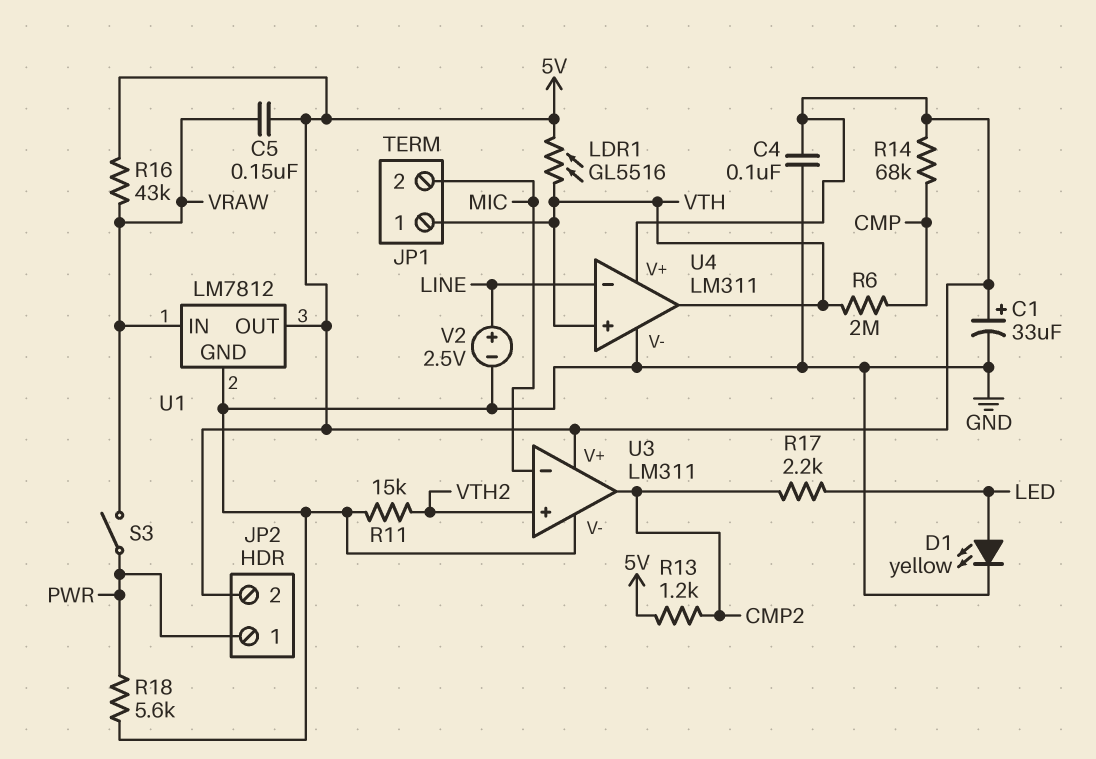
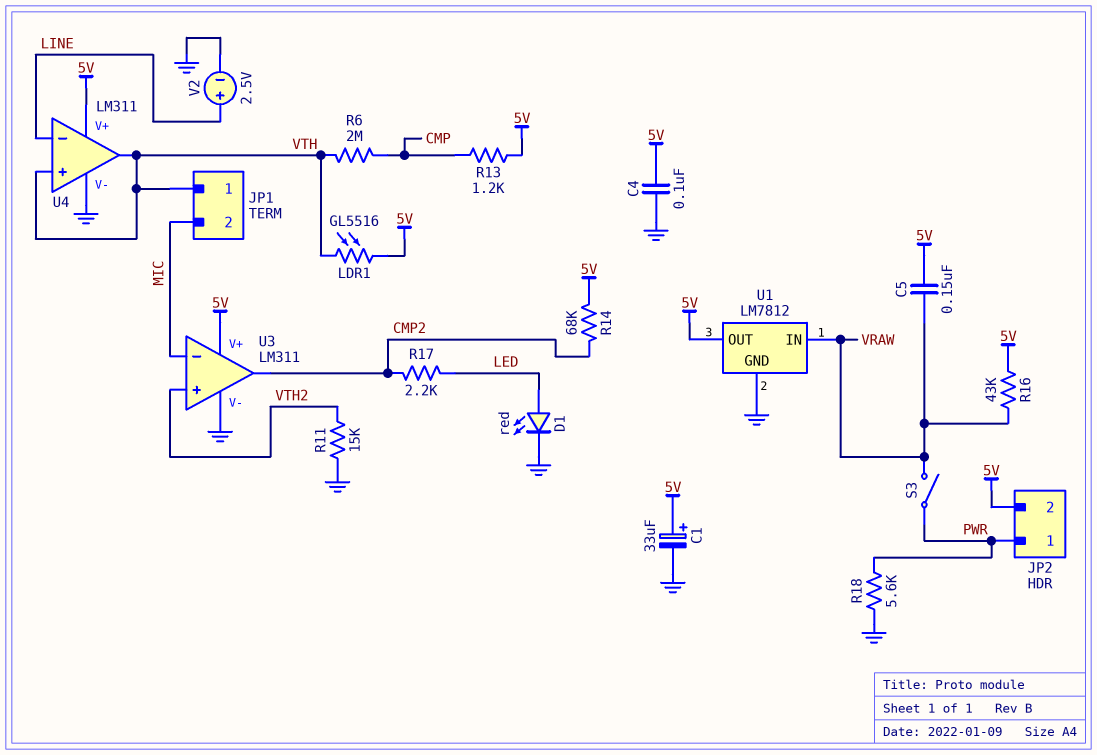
D1: LED yellow (A LED, K GND) -> LED red (A LED, K GND)
R13: 1.2k (5V, CMP2) -> 1.2k (5V, CMP)
R14: 68k (5V, CMP) -> 68k (5V, CMP2)

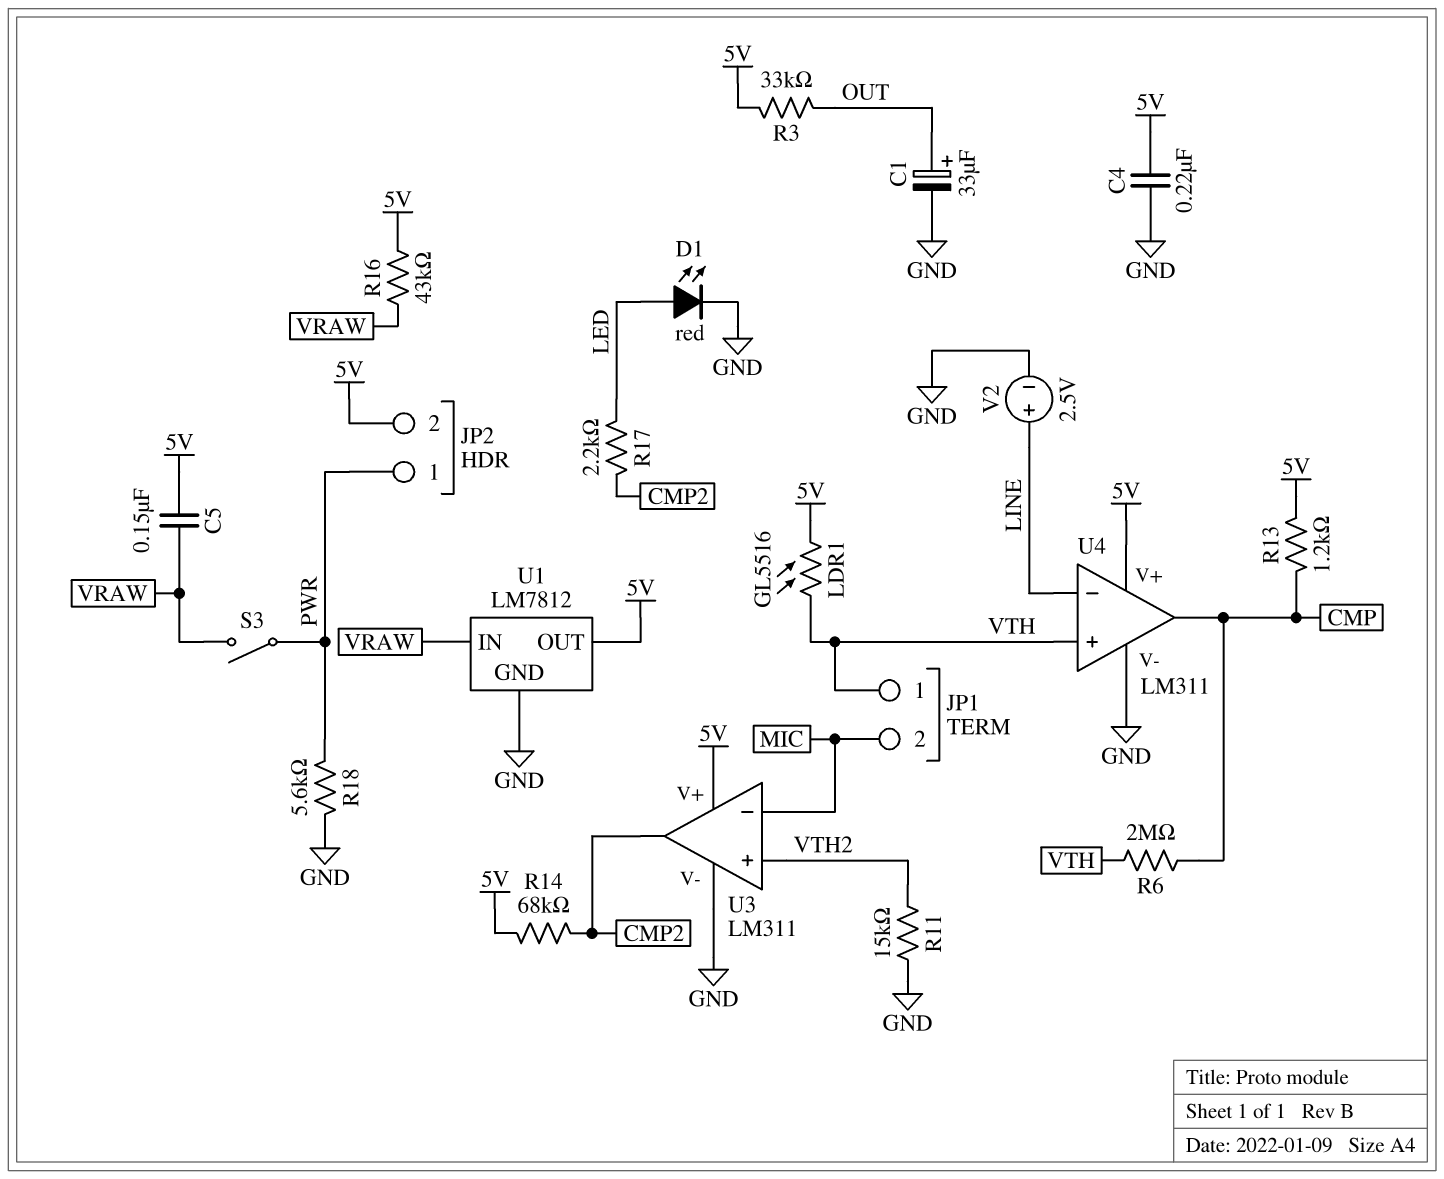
C1: 33uF (plus 5V, minus GND) -> 33uF (plus OUT, minus GND)
C4: 100nF (5V, GND) -> 220nF (5V, GND)
R3: none -> 33k (5V, OUT)
U4 pin out: VTH -> CMP

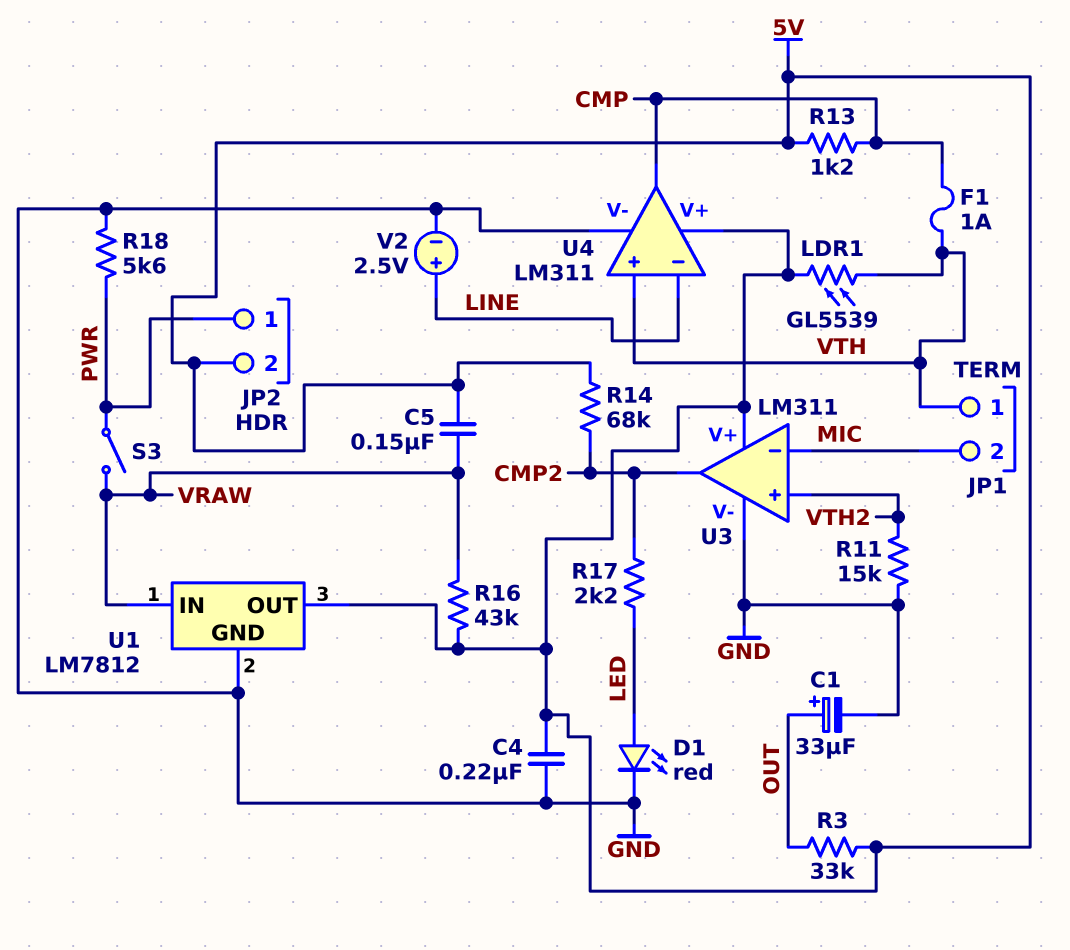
F1: none -> 1A (CMP, VTH)
LDR1: GL5516 (5V, VTH) -> GL5539 (5V, VTH)
R6: 2M (CMP, VTH) -> none

